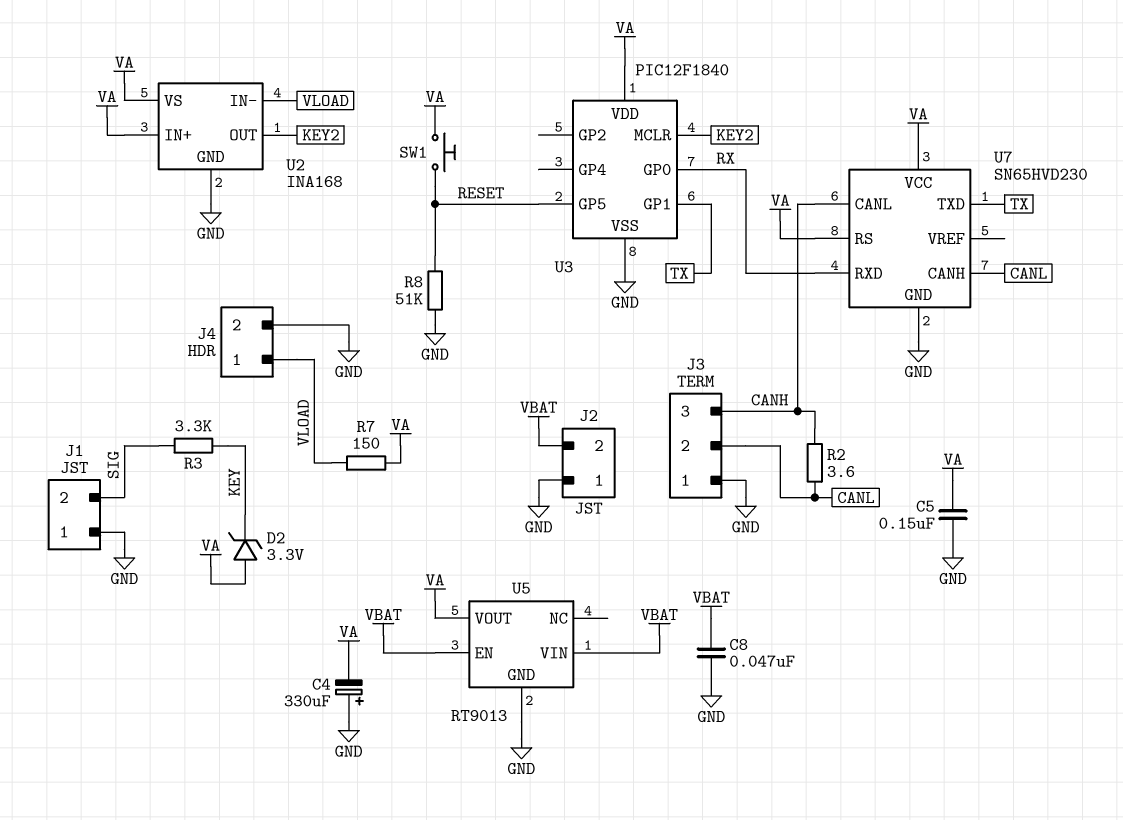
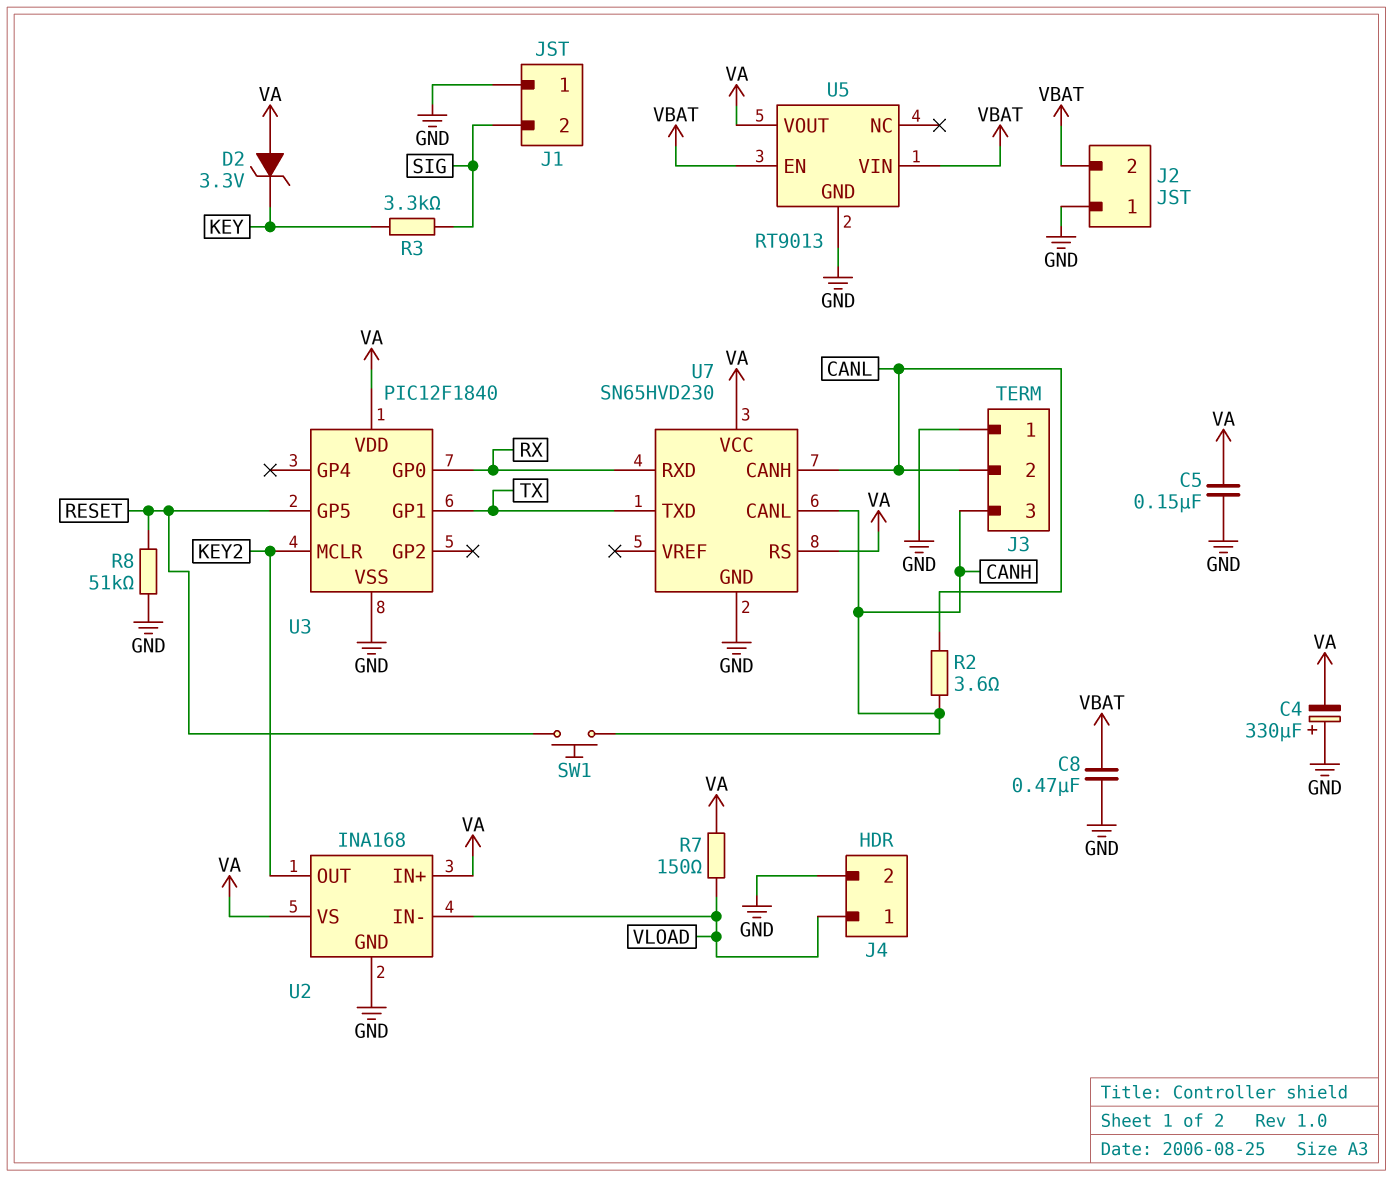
C8: 47nF (GND, VBAT) -> 470nF (GND, VBAT)
SW1: button (RESET, VA) -> button (CANH, RESET)

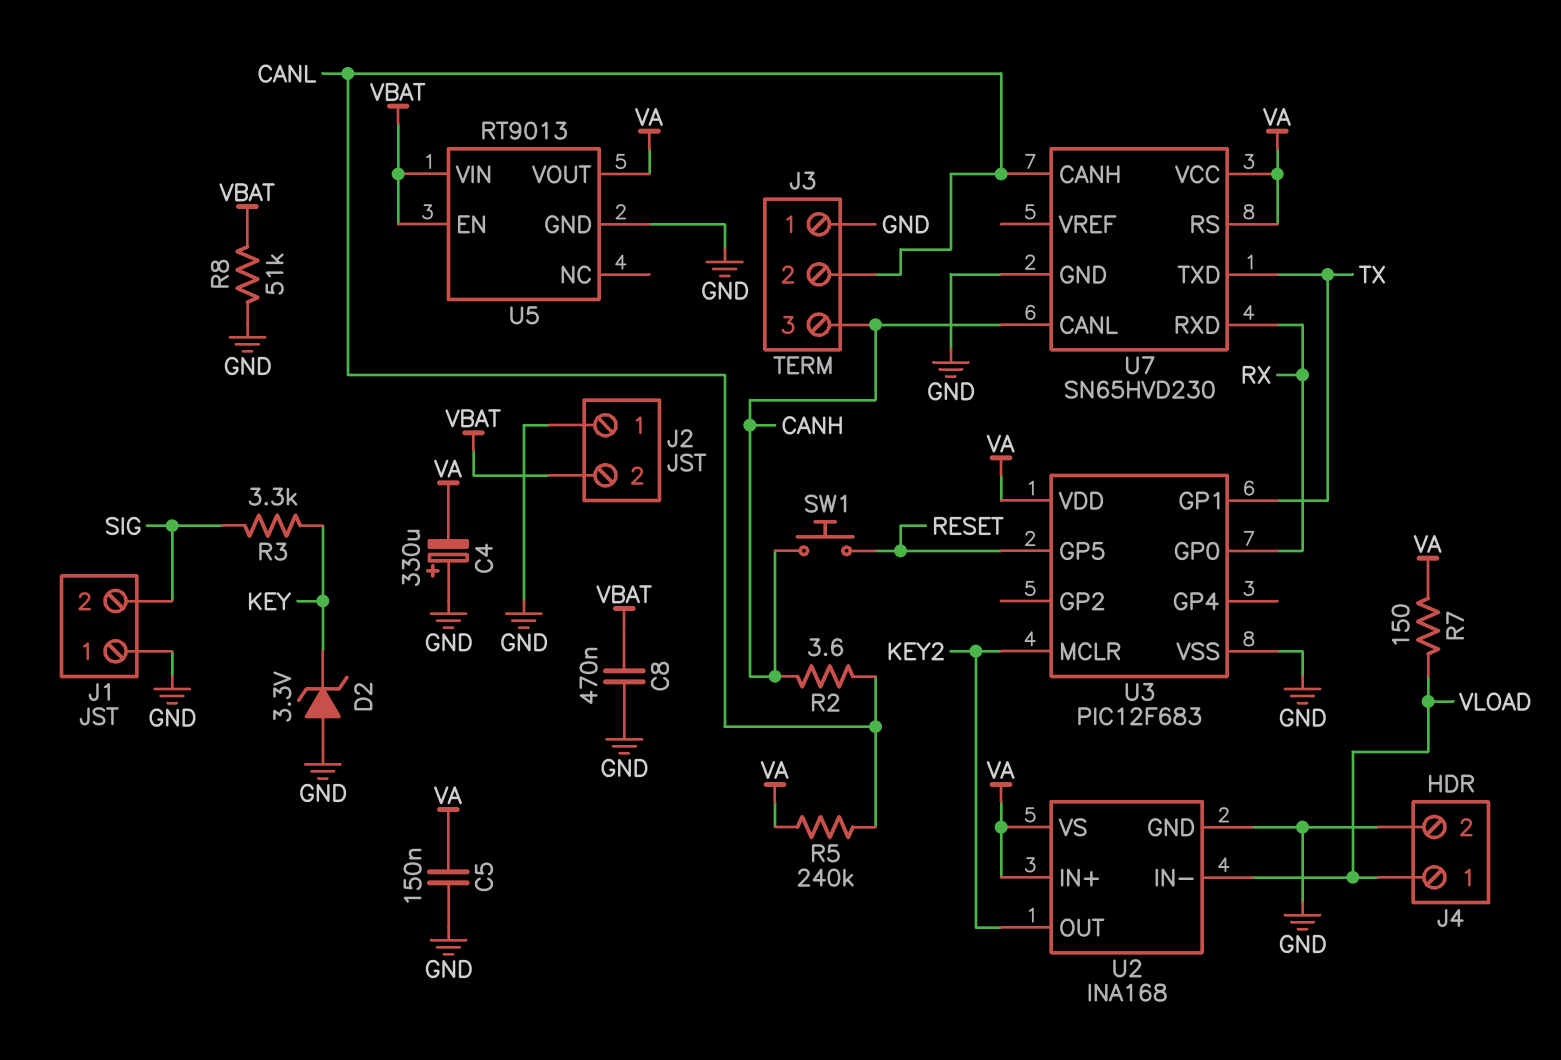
D2: zener 3.3V (A VA, K KEY) -> zener 3.3V (A GND, K KEY)
R5: none -> 240k (CANL, VA)
R8: 51k (GND, RESET) -> 51k (GND, VBAT)
U3: PIC12F1840 -> PIC12F683

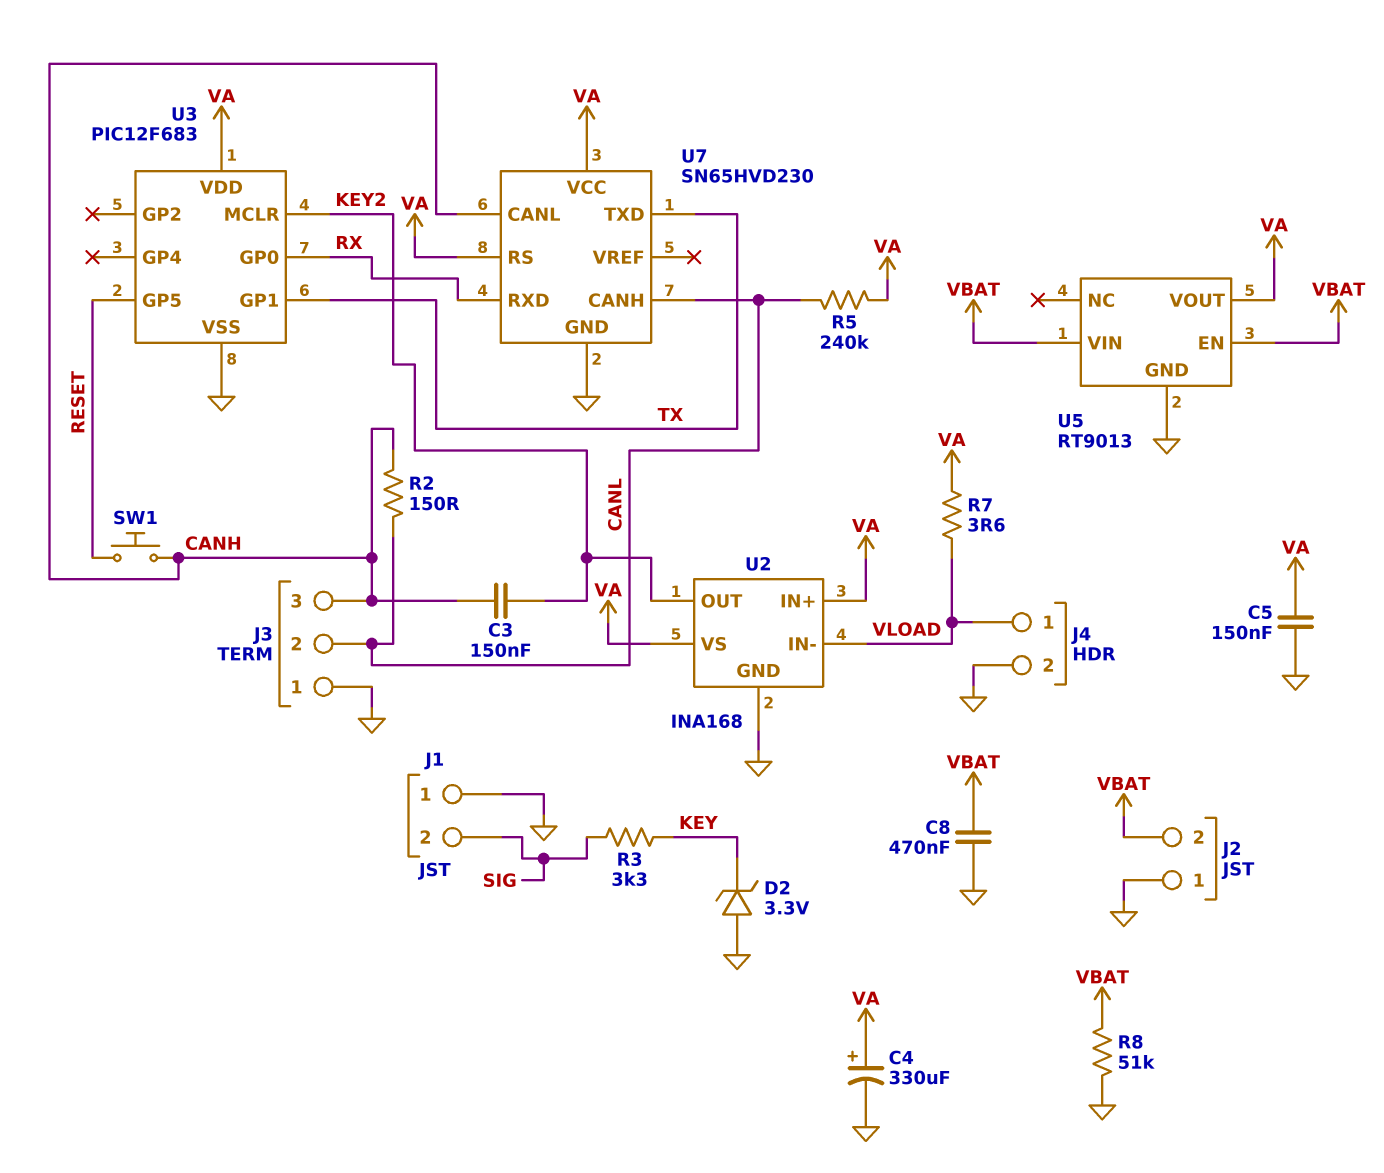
C3: none -> 150nF (CANH, KEY2)
C4: 330uF (plus GND, minus VA) -> 330uF (plus VA, minus GND)
R2: 3.6 (CANH, CANL) -> 150 (CANH, CANL)
R7: 150 (VA, VLOAD) -> 3.6 (VA, VLOAD)

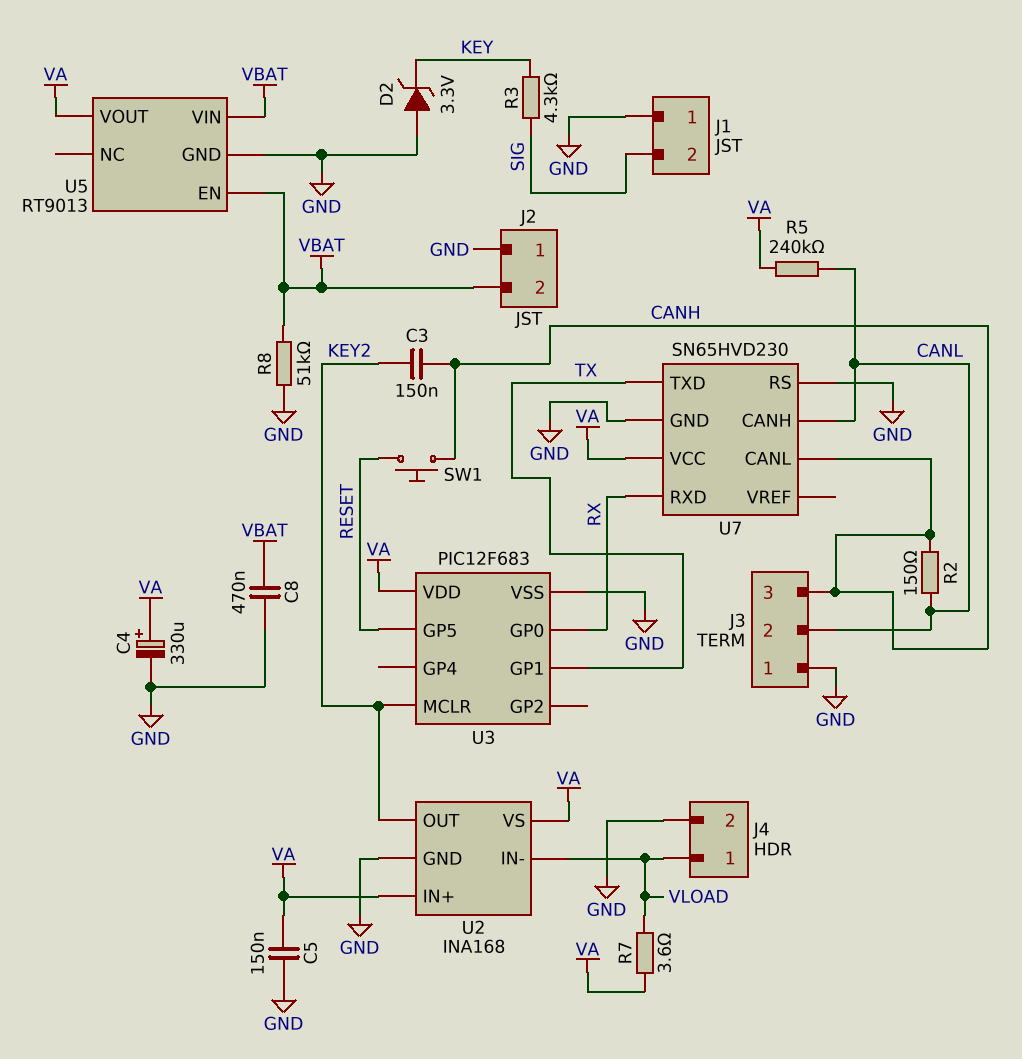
R3: 3.3k (KEY, SIG) -> 4.3k (KEY, SIG)
U7 pin RS: VA -> GND

